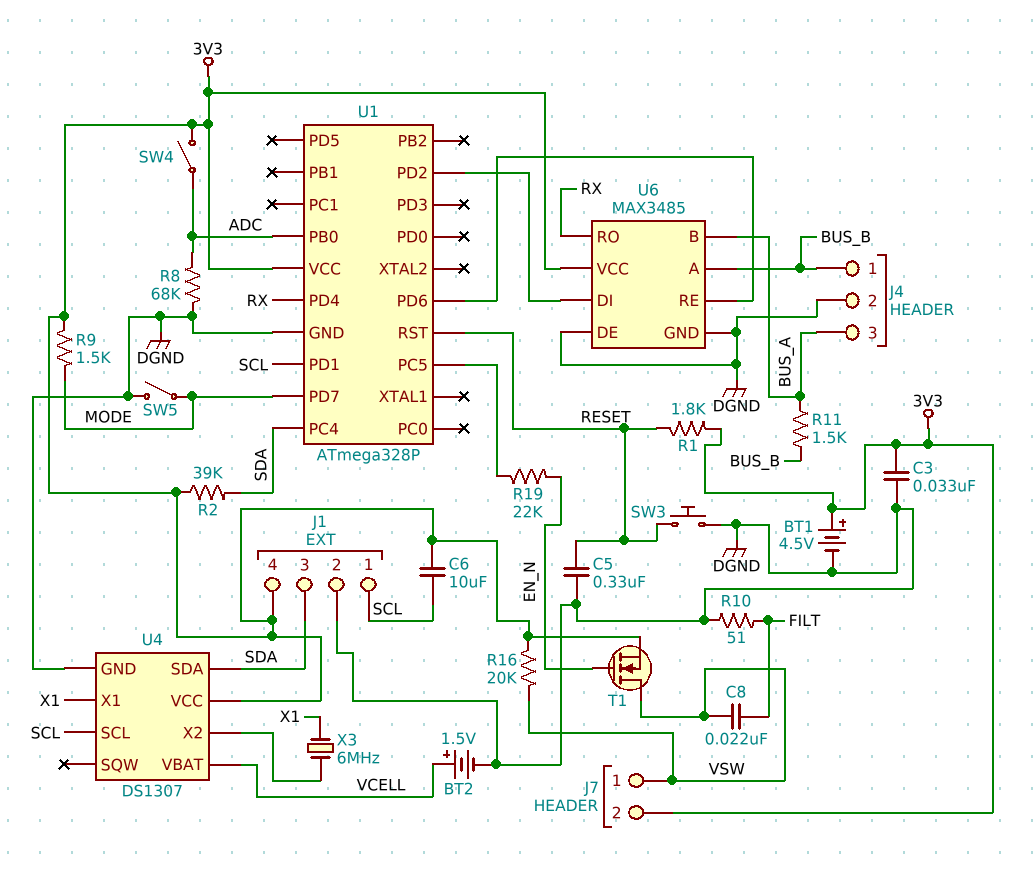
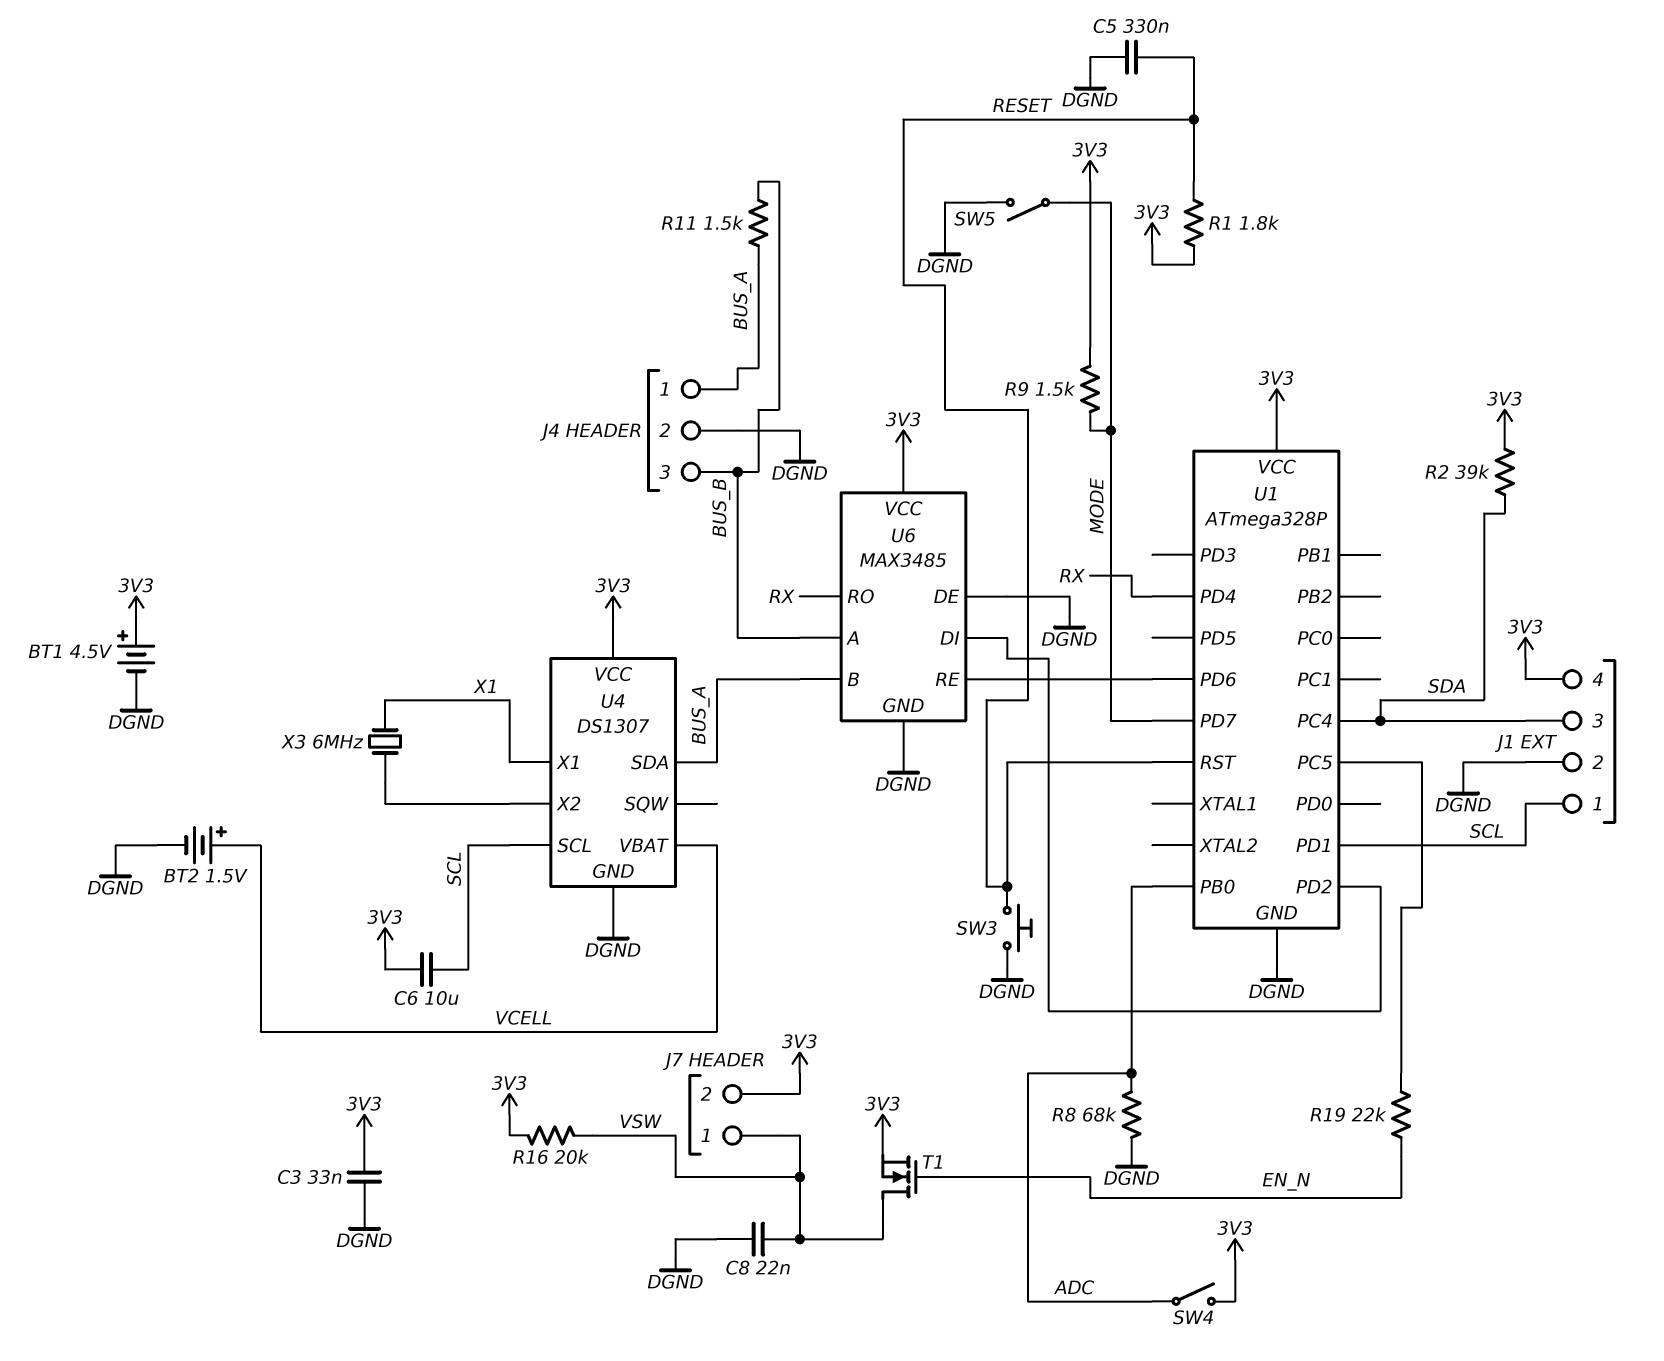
C8: 22nF (FILT, VSW) -> 22nF (DGND, VSW)
J4 pin 1: BUS_B -> BUS_A
J4 pin 3: BUS_A -> BUS_B
R10: 51 (DGND, FILT) -> none
U4 pin SDA: SDA -> BUS_A

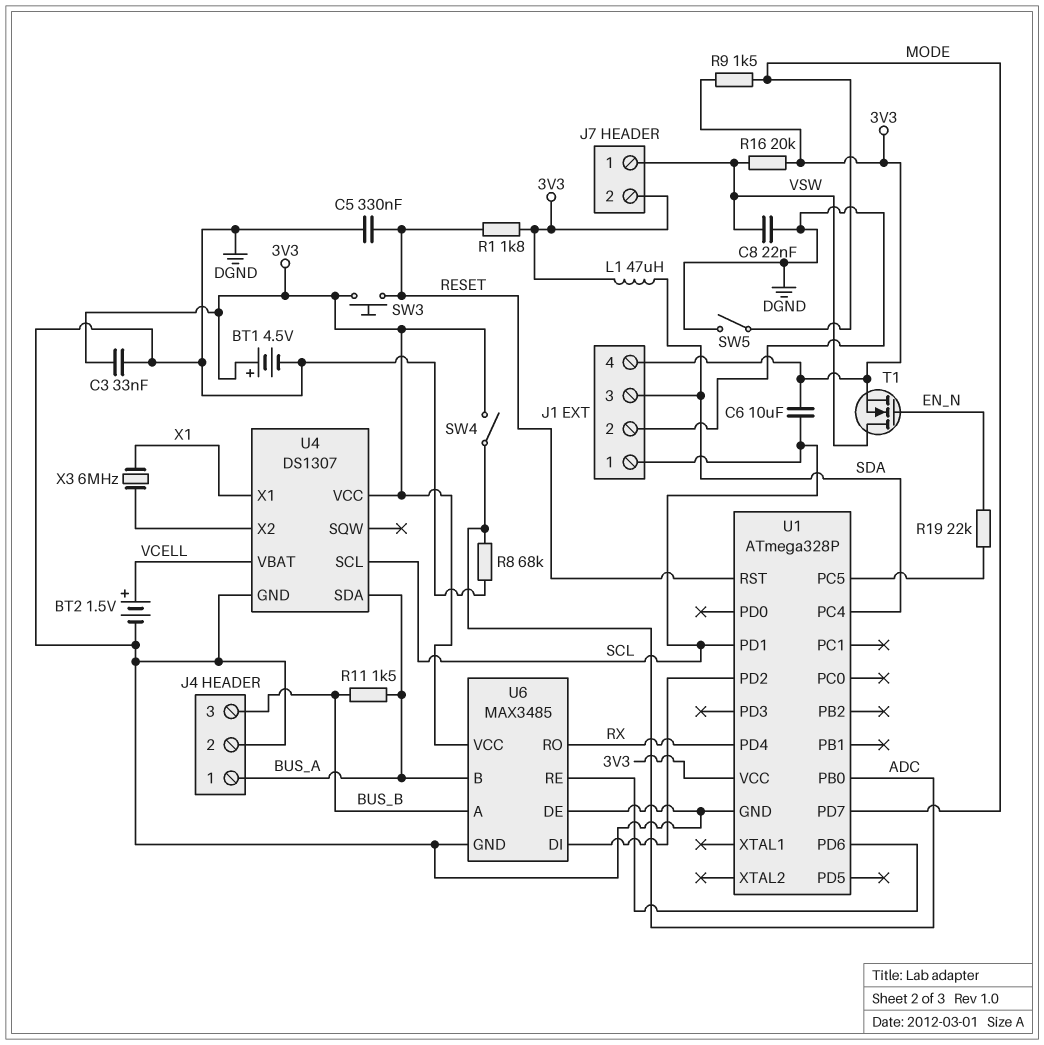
L1: none -> 47uH (3V3, SDA)
R2: 39k (3V3, SDA) -> none
SW3: button (DGND, RESET) -> button (3V3, RESET)

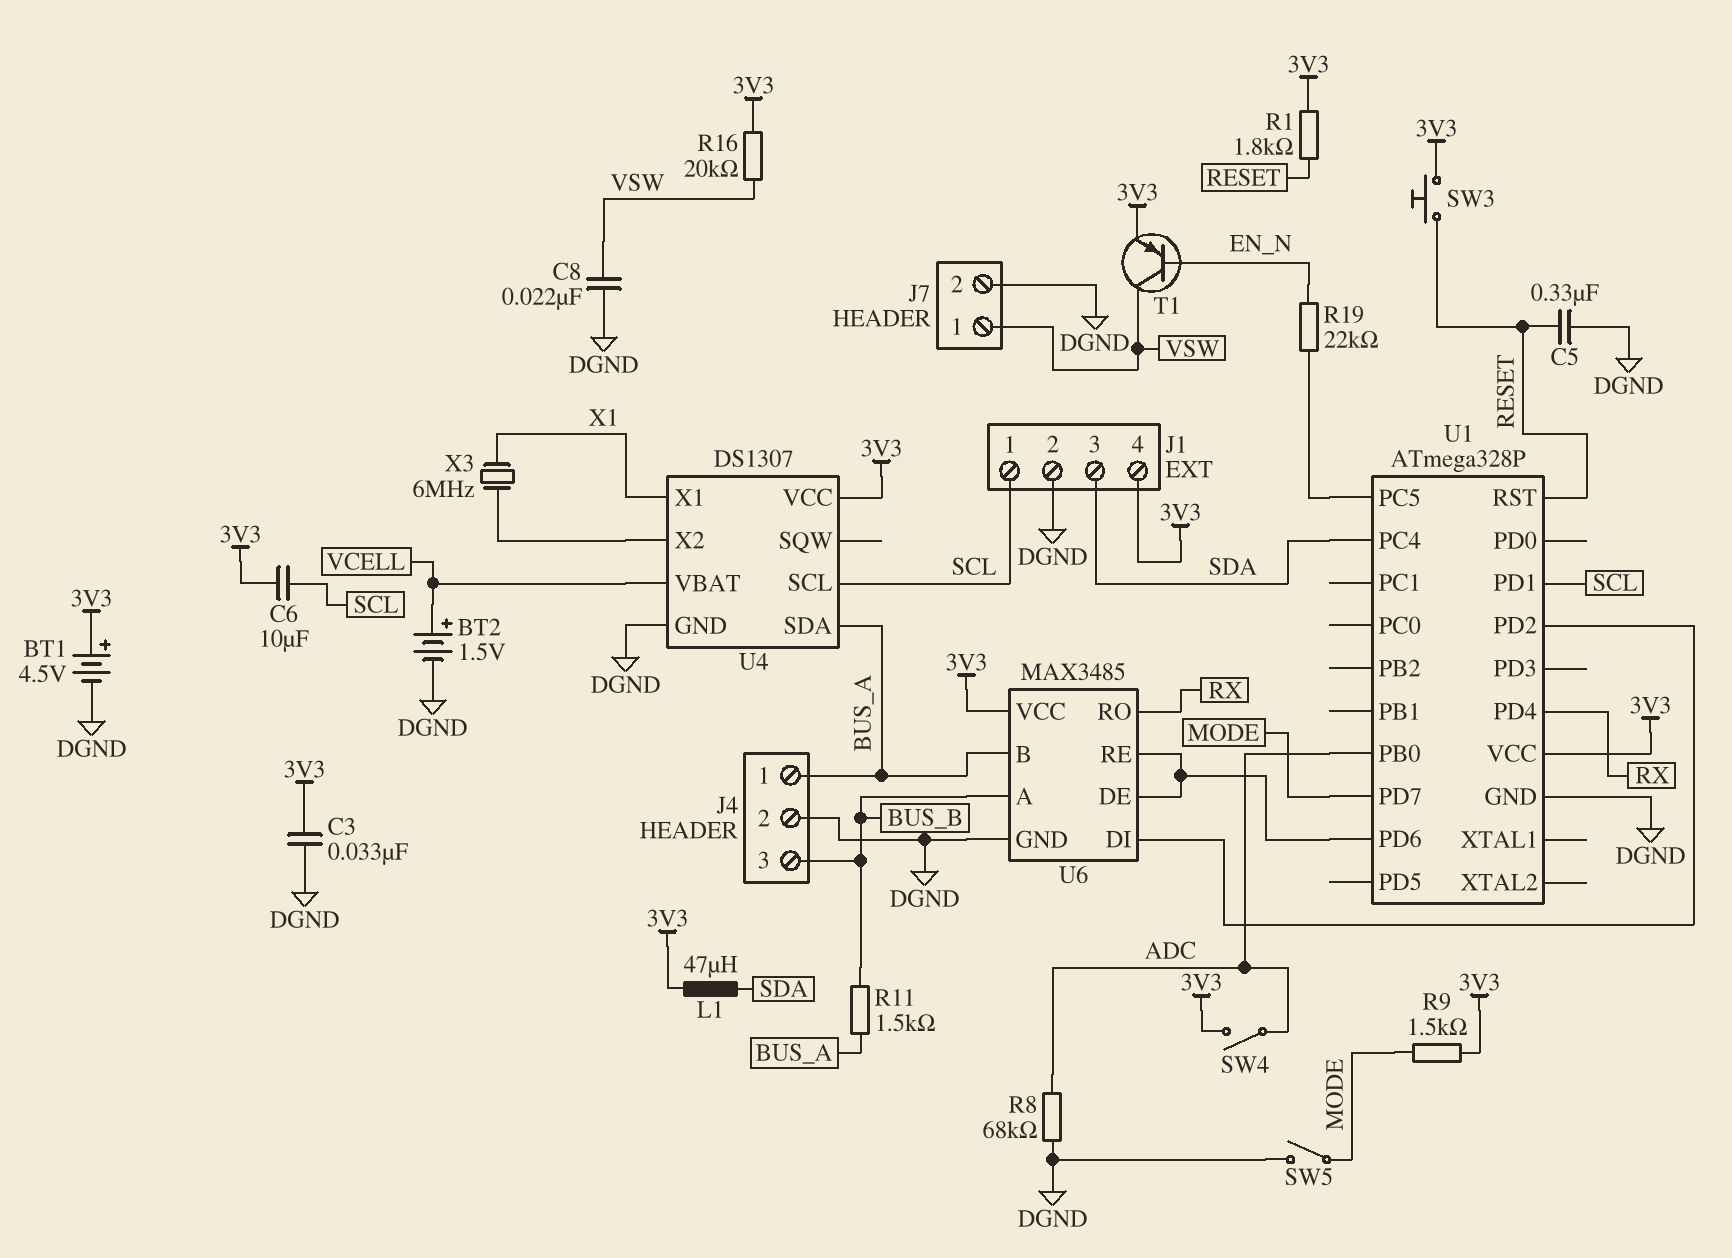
J7 pin 2: 3V3 -> DGND
T1: NMOS (G EN_N, D VSW, S 3V3) -> PNP (B EN_N, C VSW, E 3V3)
U6 pin DE: DGND -> U1/PD6

